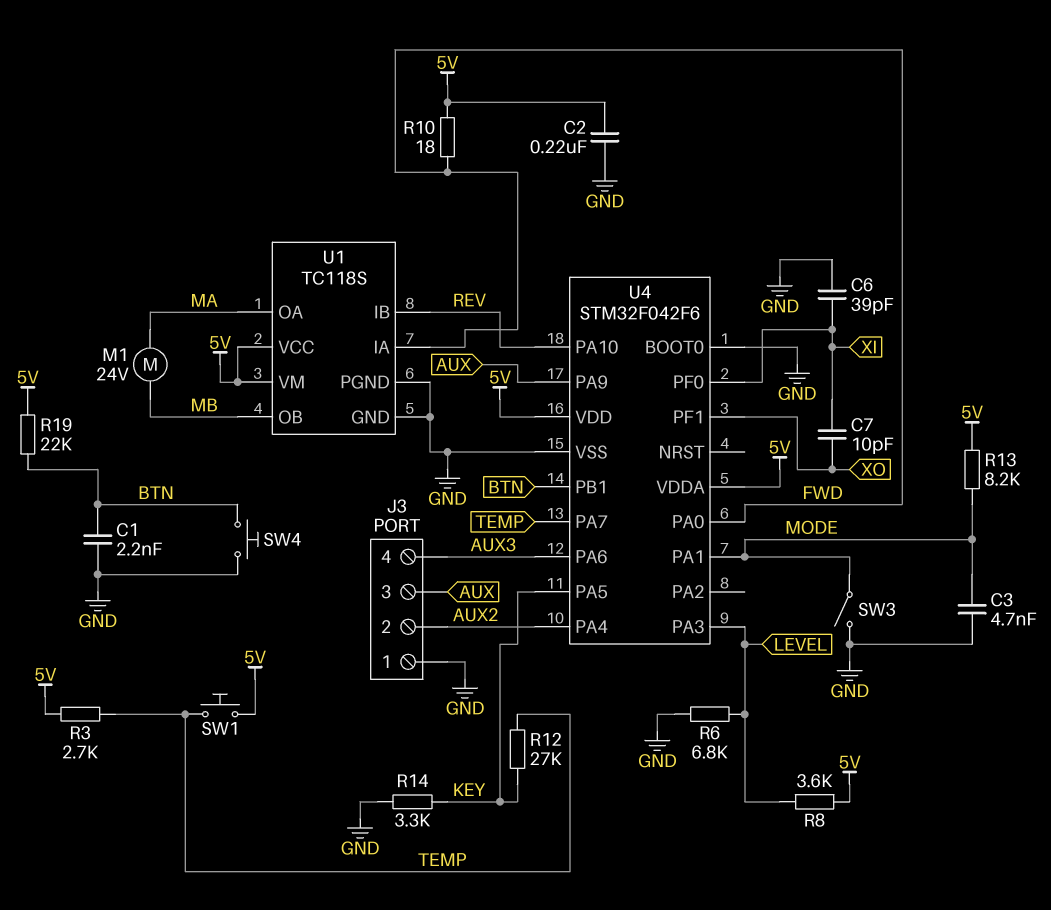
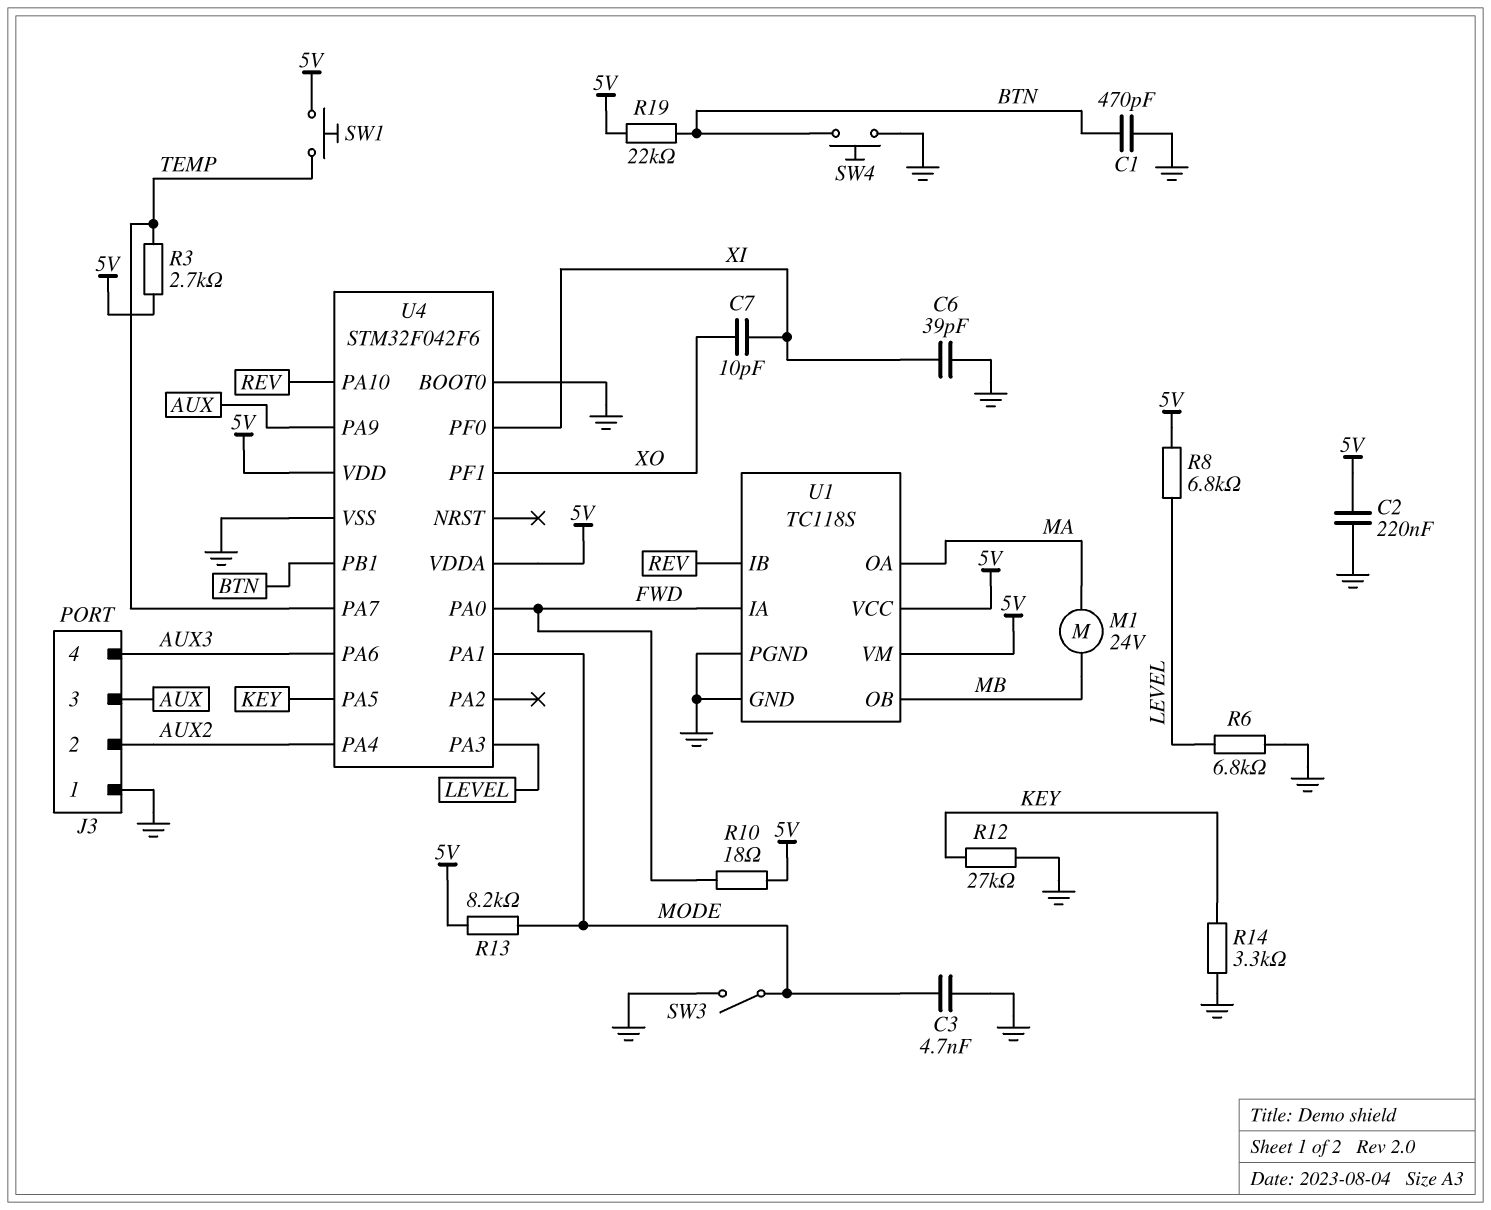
C1: 2.2nF (BTN, GND) -> 470pF (BTN, GND)
R8: 3.6k (5V, LEVEL) -> 6.8k (5V, LEVEL)
R12: 27k (KEY, TEMP) -> 27k (GND, KEY)

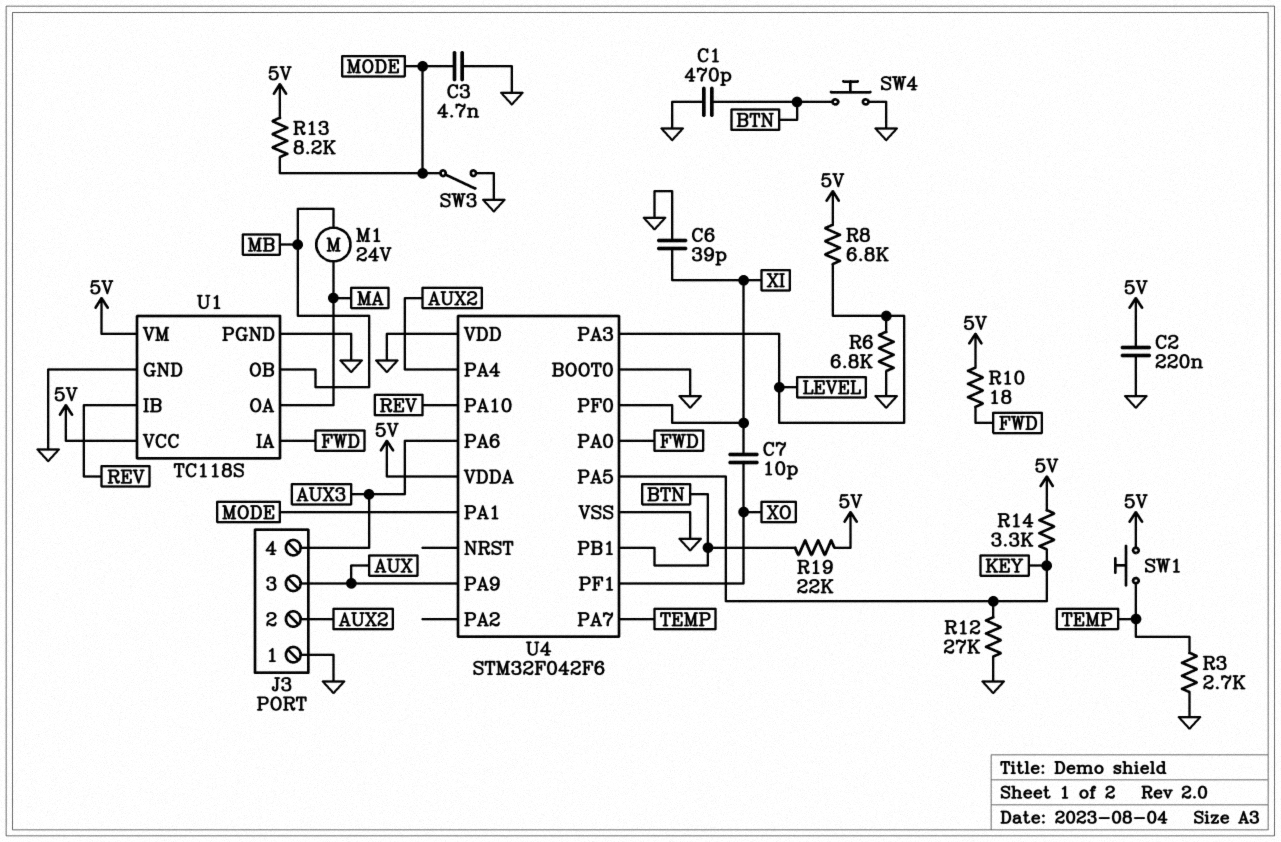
R3: 2.7k (5V, TEMP) -> 2.7k (GND, TEMP)
R14: 3.3k (GND, KEY) -> 3.3k (5V, KEY)
U4 pin VDD: 5V -> GND

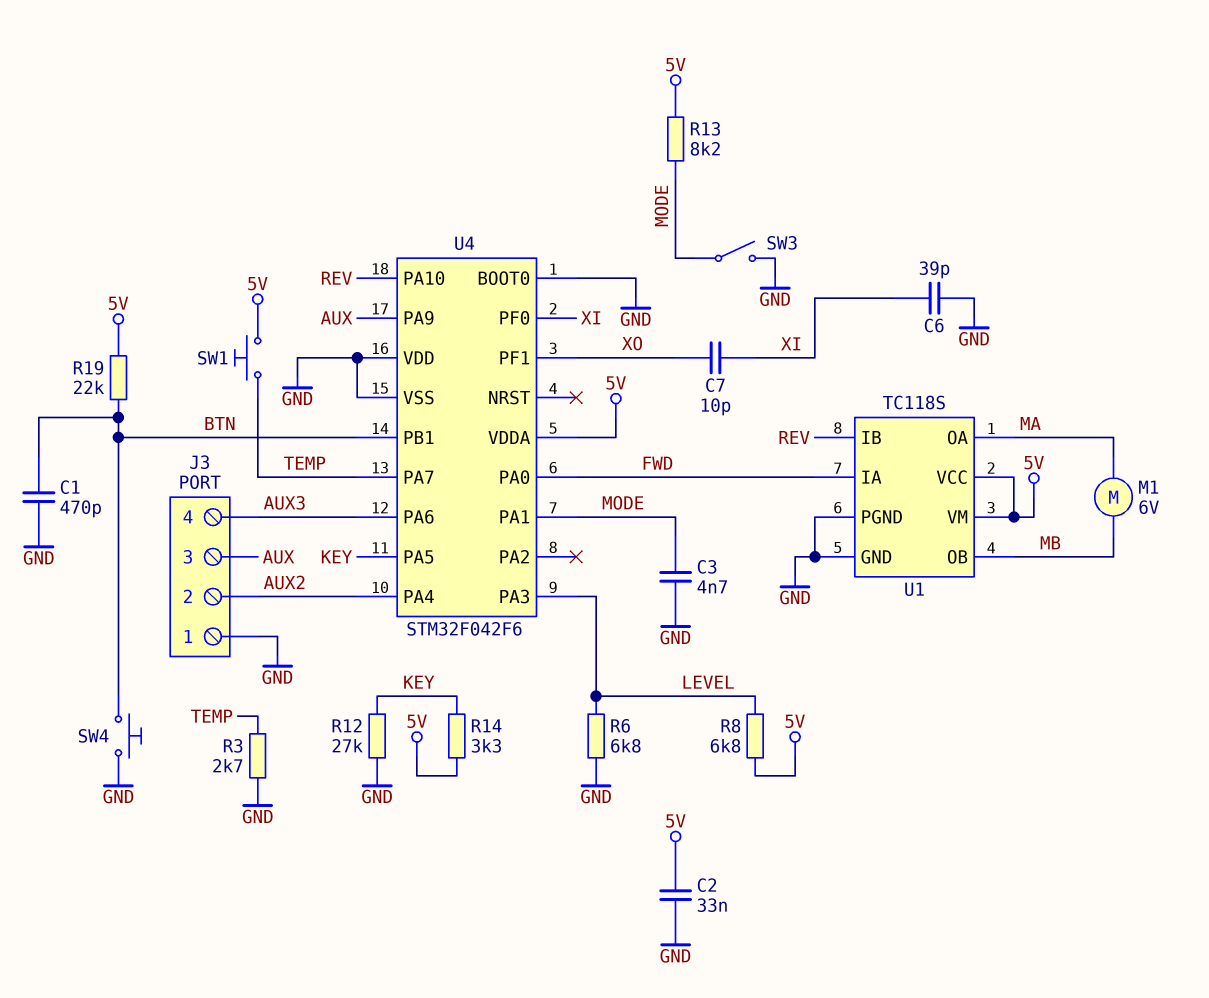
C2: 220nF (5V, GND) -> 33nF (5V, GND)
M1: motor 24V (MA, MB) -> motor 6V (MA, MB)
R10: 18 (5V, FWD) -> none

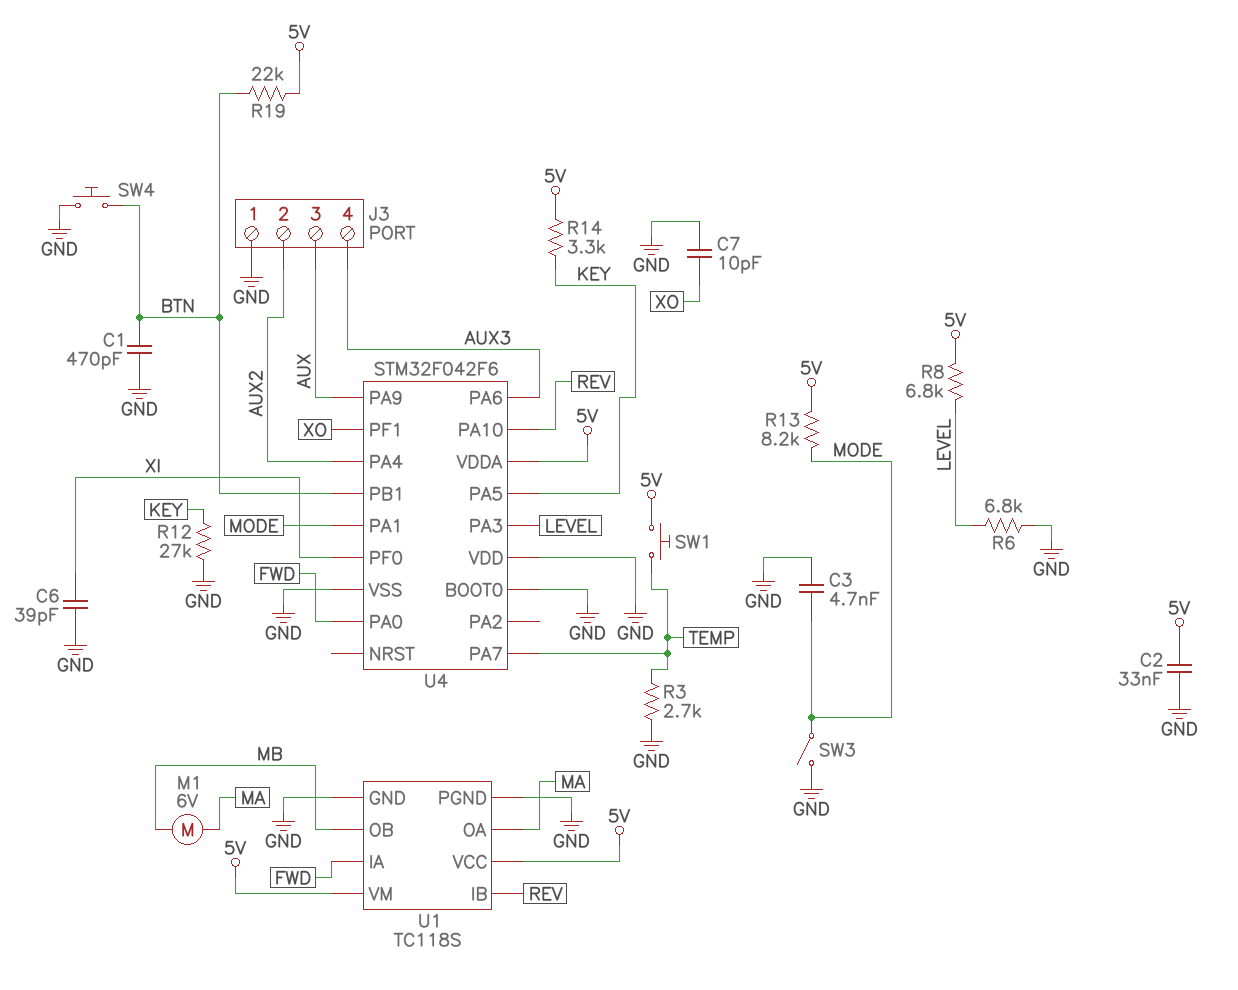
C7: 10pF (XI, XO) -> 10pF (GND, XO)

